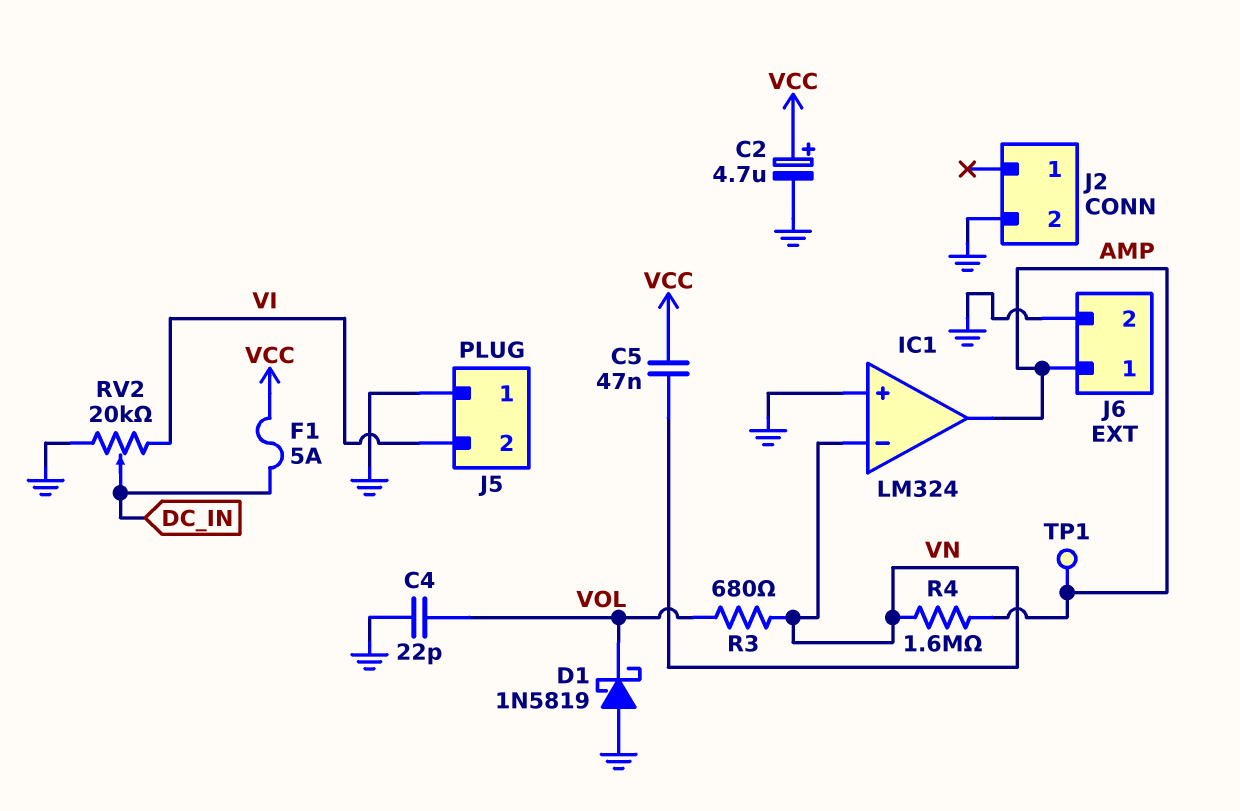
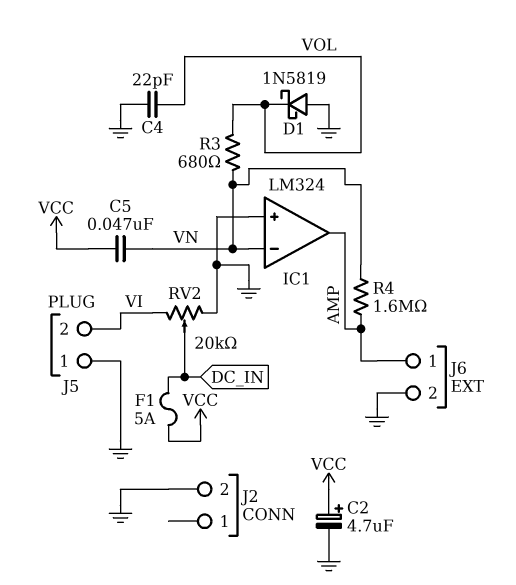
TP1: test point (AMP) -> none

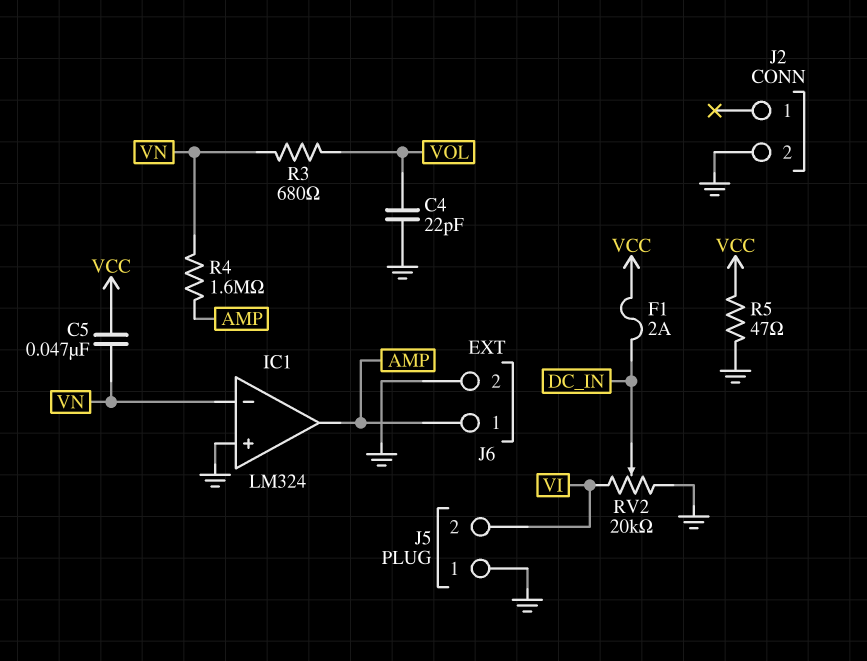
C2: 4.7uF (plus VCC, minus GND) -> none
D1: schottky 1N5819 (A GND, K VOL) -> none
F1: 5A (DC_IN, VCC) -> 2A (DC_IN, VCC)
R5: none -> 47 (GND, VCC)

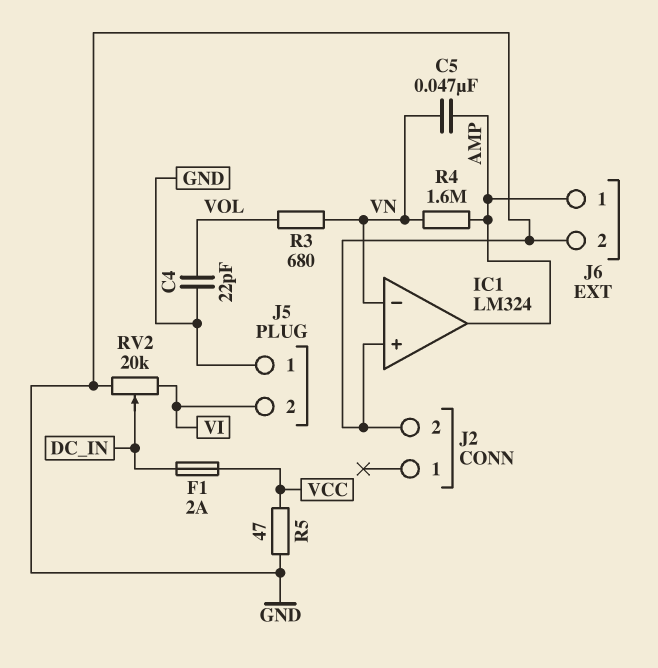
C5: 47nF (VCC, VN) -> 47nF (AMP, VN)

